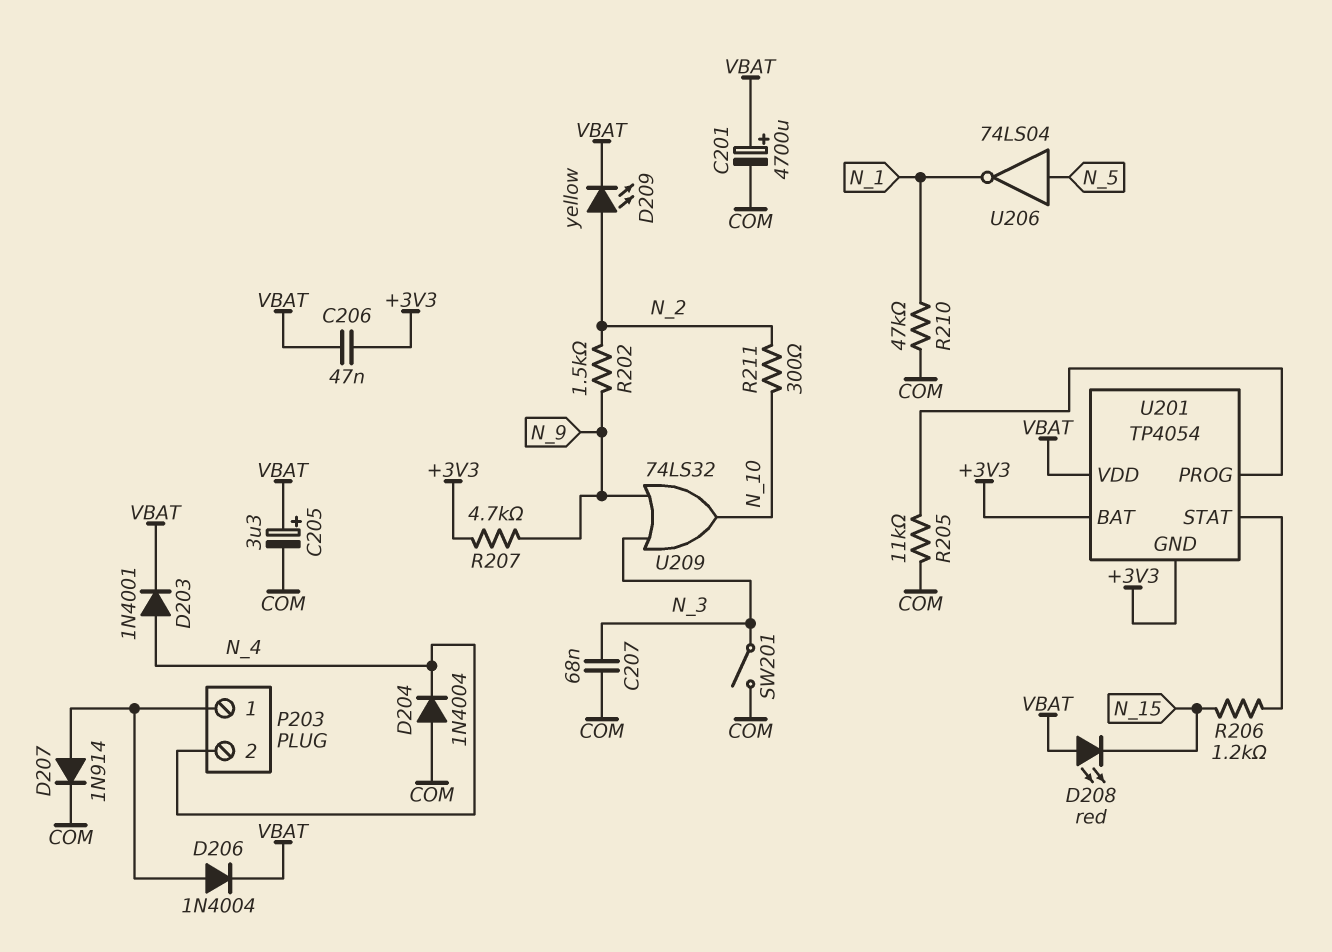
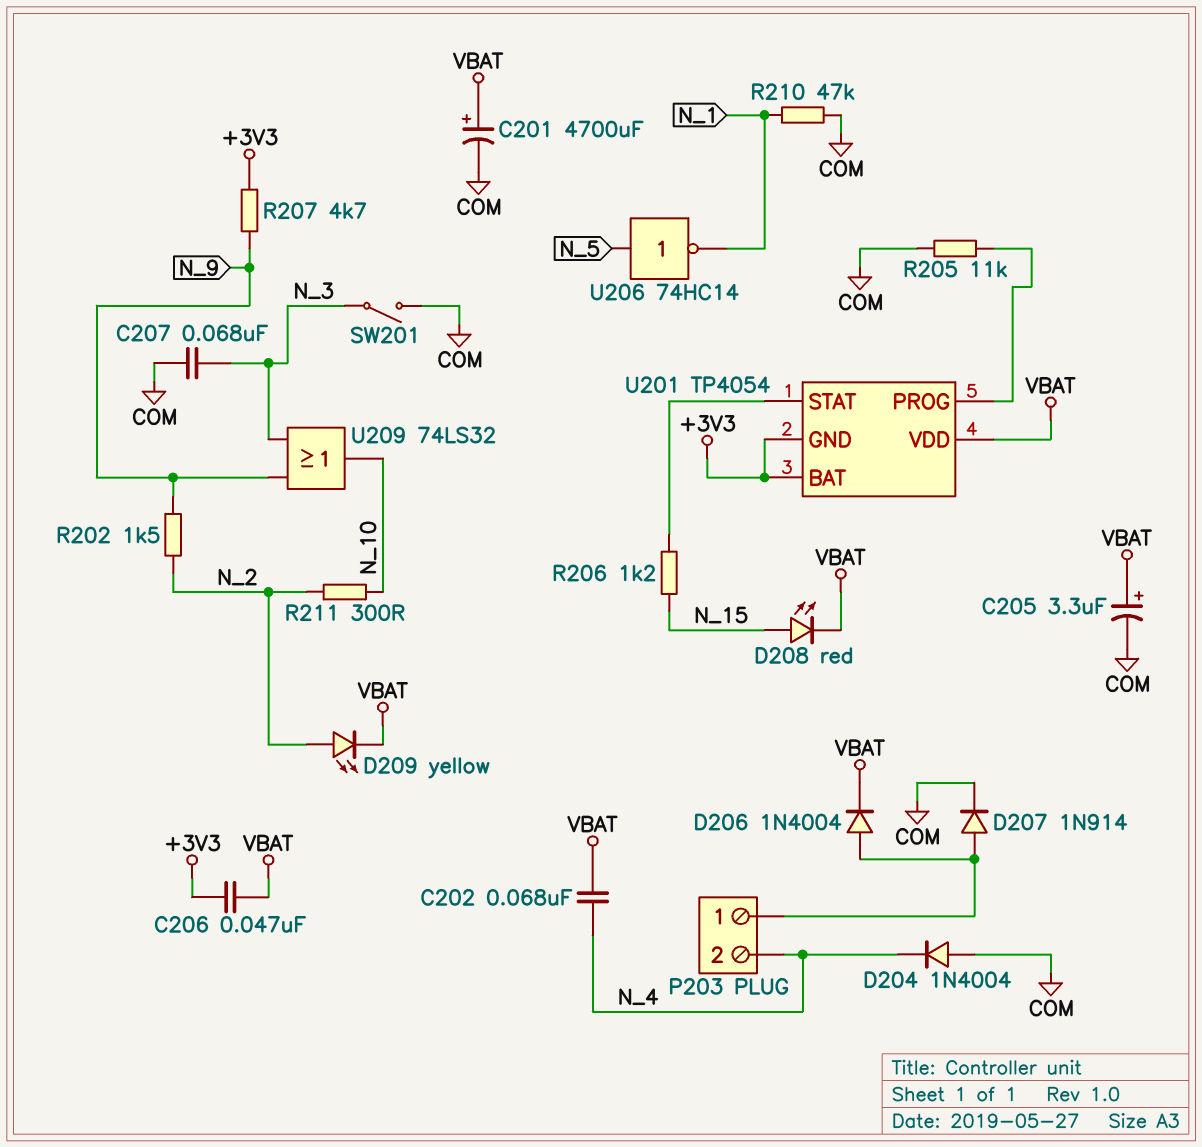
C202: none -> 68nF (N_4, VBAT)
D203: diode 1N4001 (A N_4, K VBAT) -> none
D208: LED red (A VBAT, K N_15) -> LED red (A N_15, K VBAT)
U206: NOT 74LS04 (in N_5, out N_1) -> NOT 74HC14 (in N_5, out N_1)

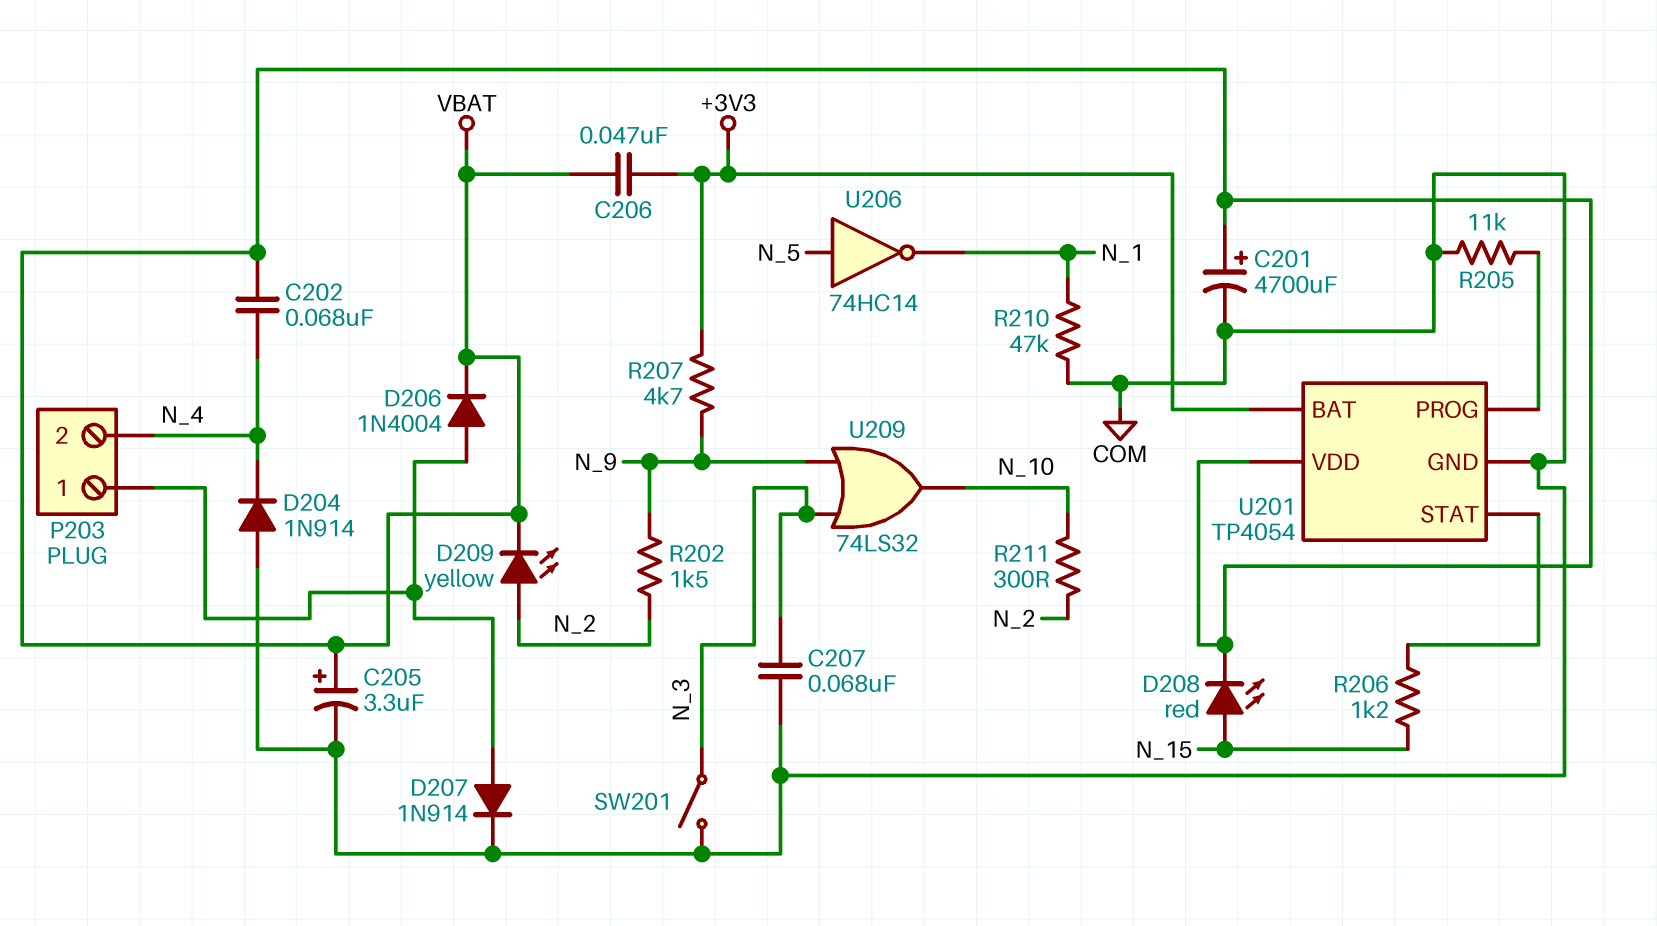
D204: diode 1N4004 (A COM, K N_4) -> diode 1N914 (A COM, K N_4)
U201 pin GND: +3V3 -> COM

